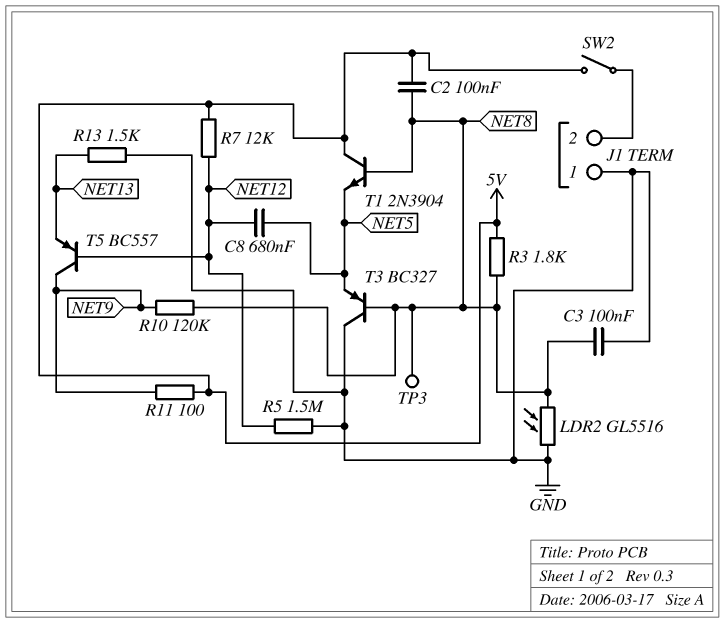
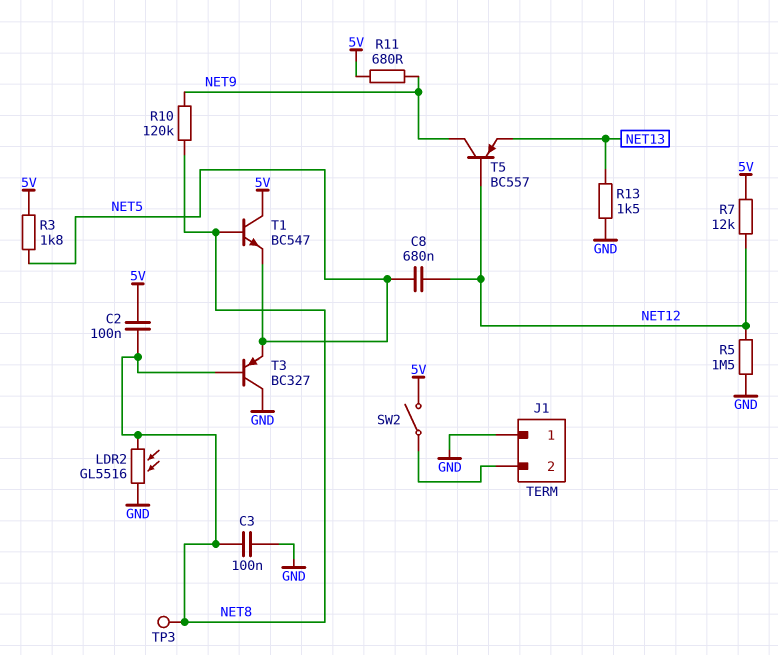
R3: 1.8k (5V, NET8) -> 1.8k (5V, NET5)
R11: 100 (5V, NET9) -> 680 (5V, NET9)
T1: NPN 2N3904 (B NET8, C 5V, E NET5) -> NPN BC547 (B NET8, C 5V, E NET5)

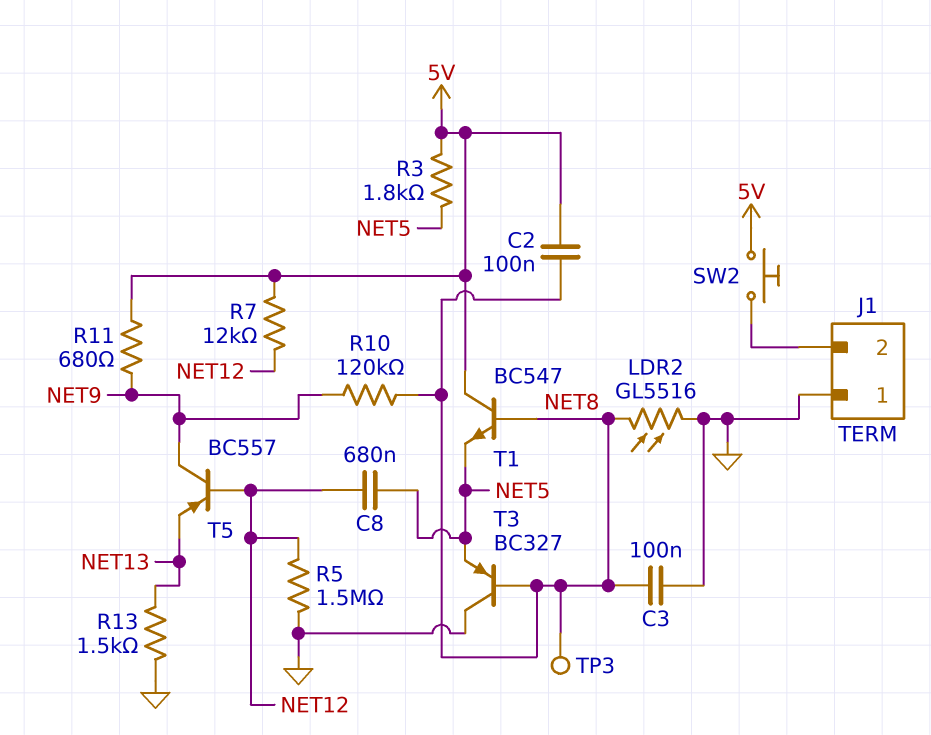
SW2: switch (5V, J1/2) -> button (5V, J1/2)

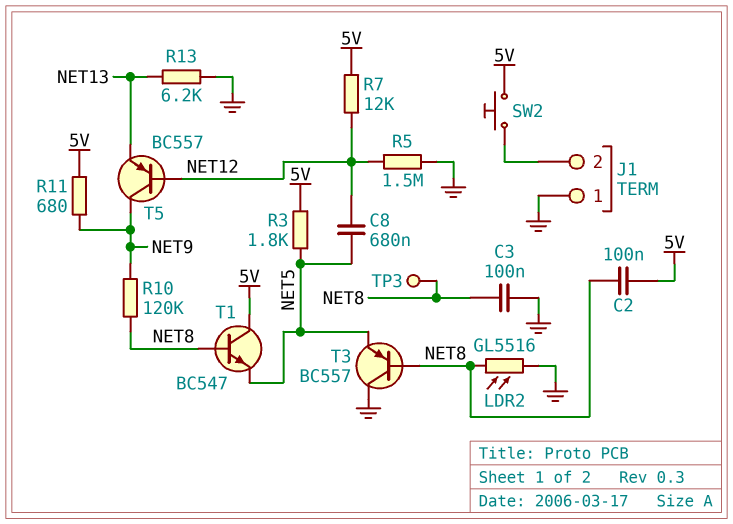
R13: 1.5k (GND, NET13) -> 6.2k (GND, NET13)
T3: PNP BC327 (B NET8, C GND, E NET5) -> PNP BC557 (B NET8, C GND, E NET5)

